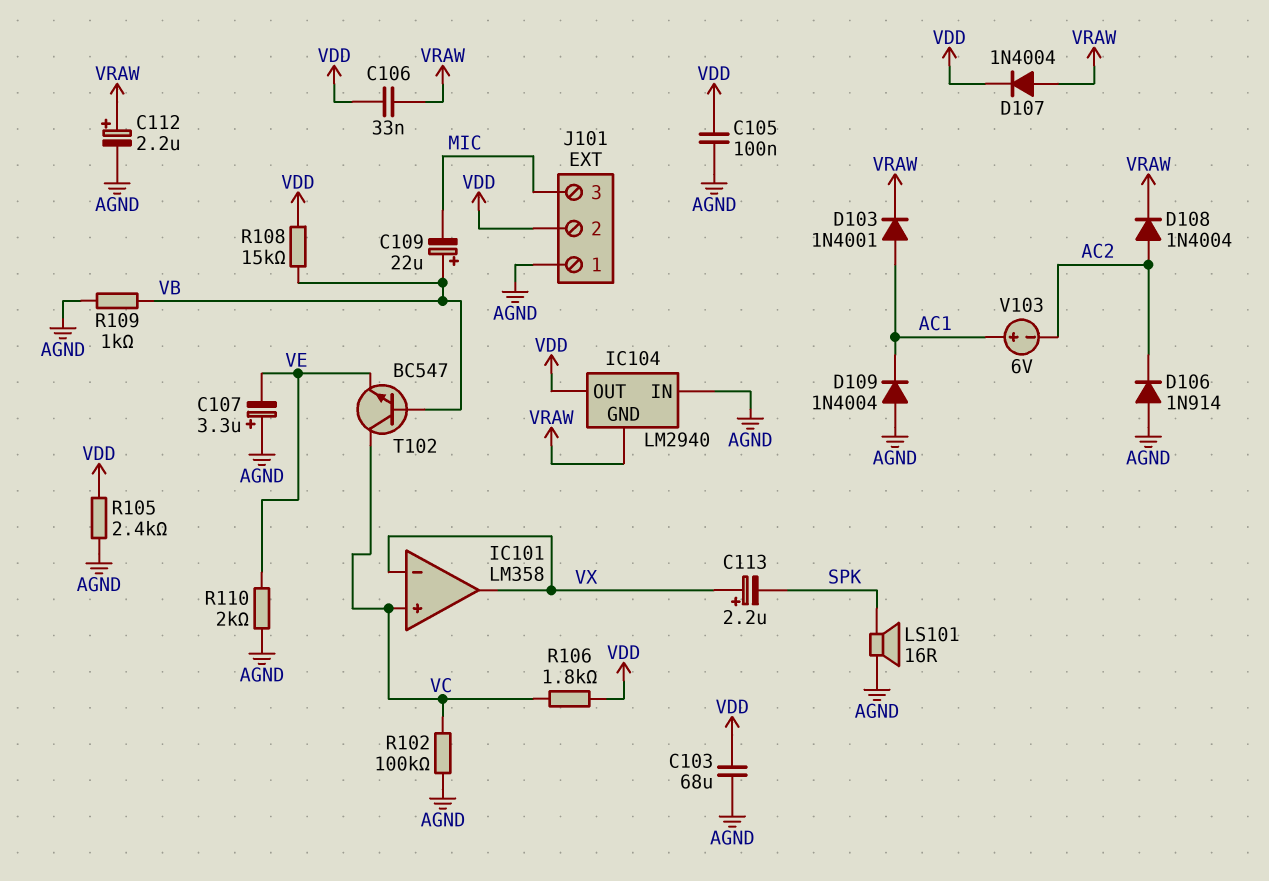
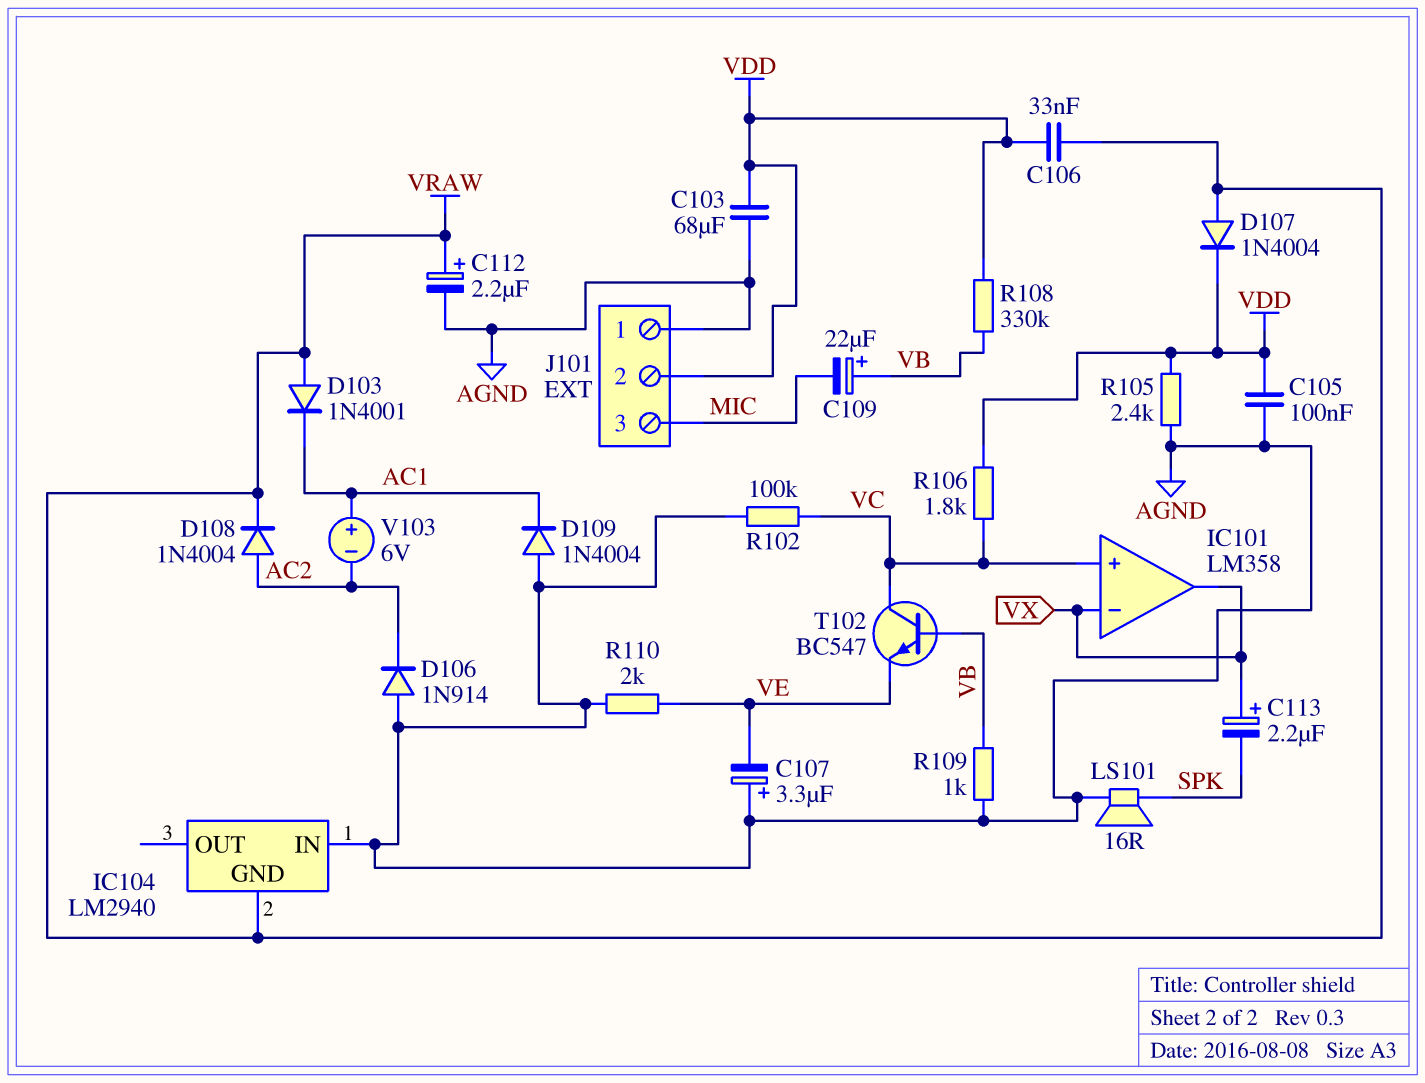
D103: diode 1N4001 (A AC1, K VRAW) -> diode 1N4001 (A VRAW, K AC1)
IC104 pin OUT: VDD -> none
R108: 15k (VB, VDD) -> 330k (VB, VDD)

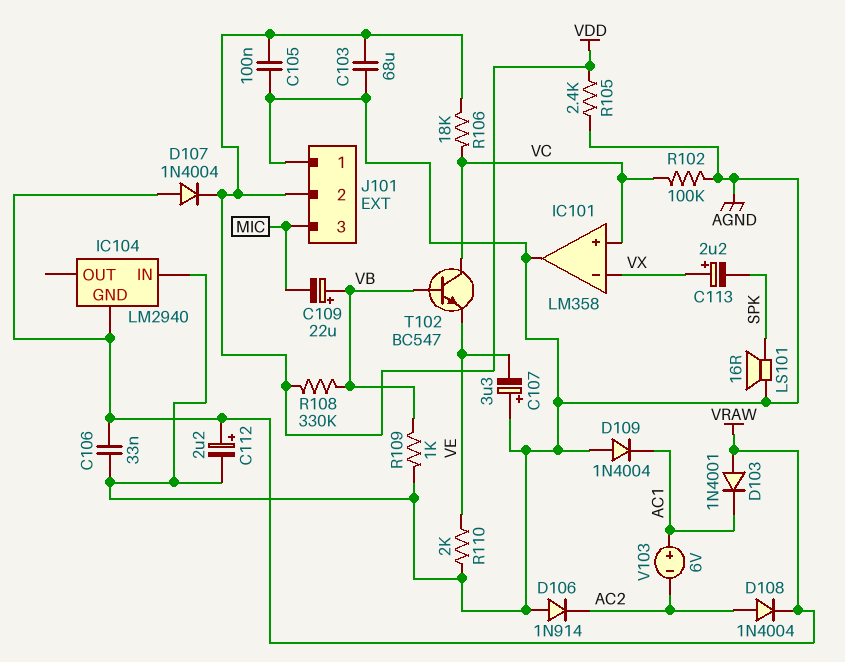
C106: 33nF (VDD, VRAW) -> 33nF (AGND, VRAW)
IC101 pin out: VX -> AGND
R106: 1.8k (VC, VDD) -> 18k (VC, VDD)

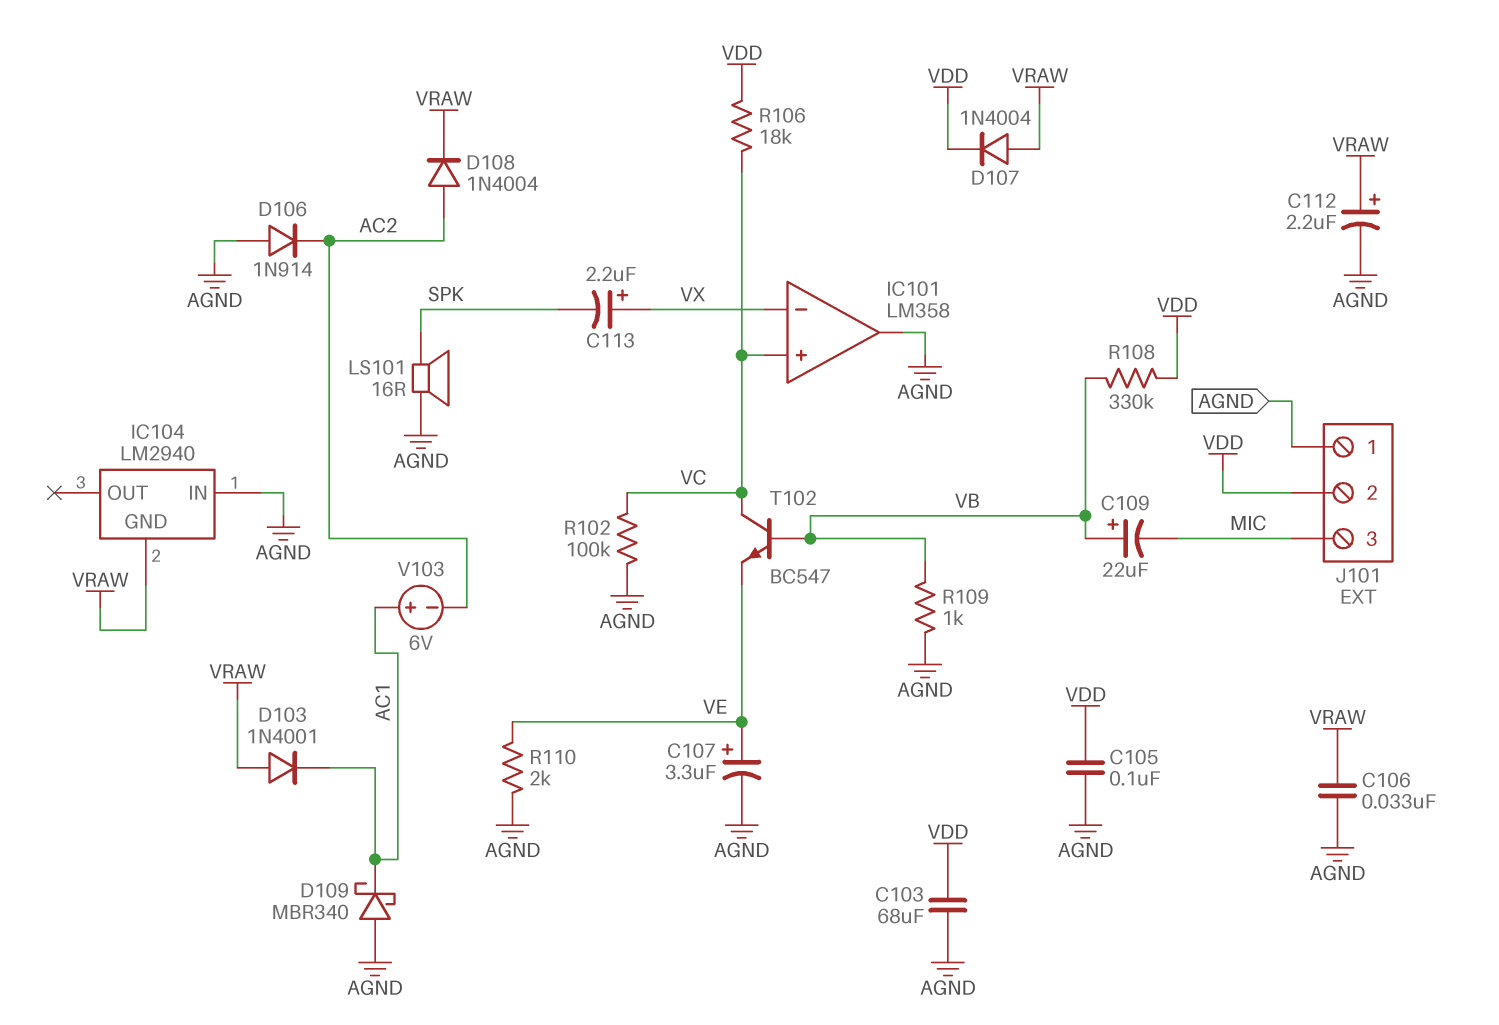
C107: 3.3uF (plus AGND, minus VE) -> 3.3uF (plus VE, minus AGND)
D109: diode 1N4004 (A AGND, K AC1) -> schottky MBR340 (A AGND, K AC1)
R105: 2.4k (AGND, VDD) -> none

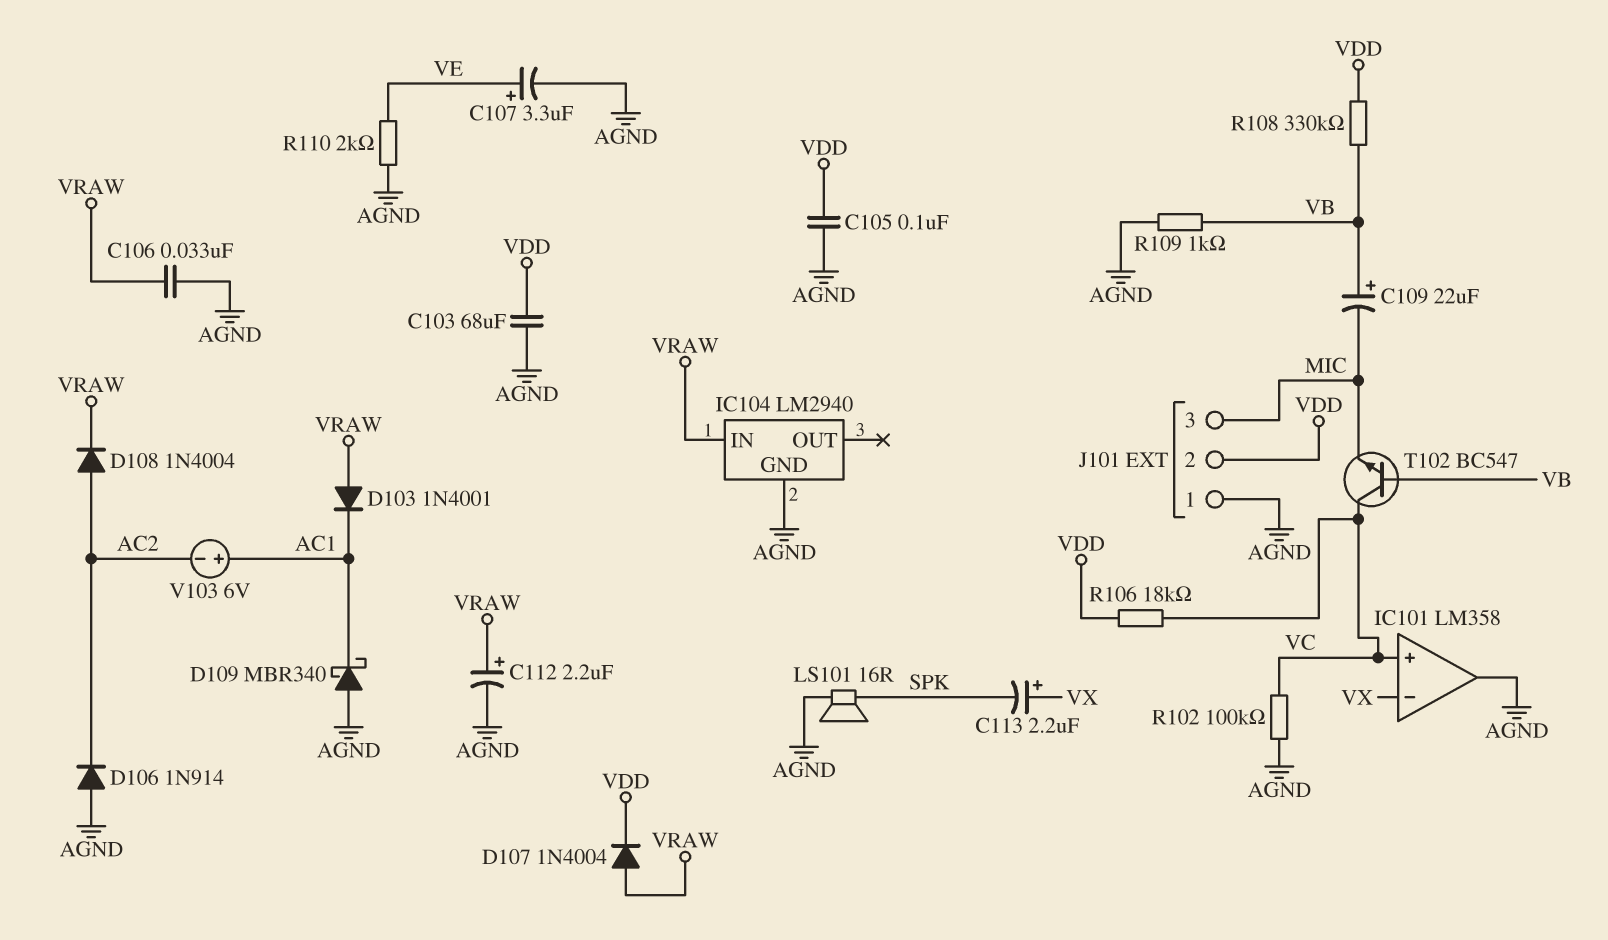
IC104 pin GND: VRAW -> AGND
IC104 pin IN: AGND -> VRAW
T102: NPN BC547 (B VB, C VC, E VE) -> NPN BC547 (B VB, C VC, E MIC)

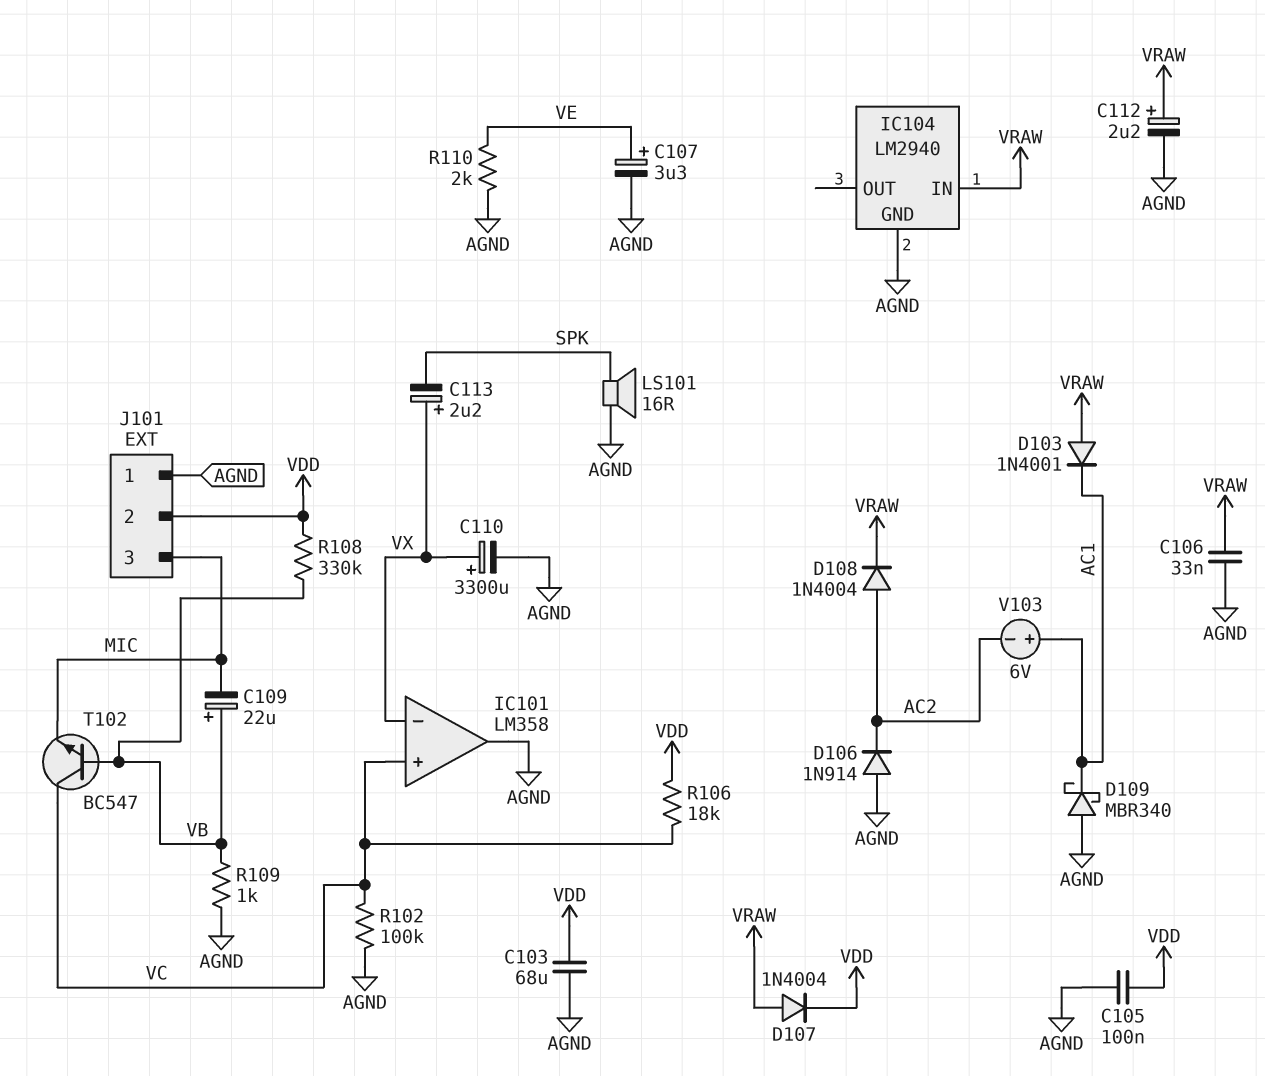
C110: none -> 3300uF (plus VX, minus AGND)

